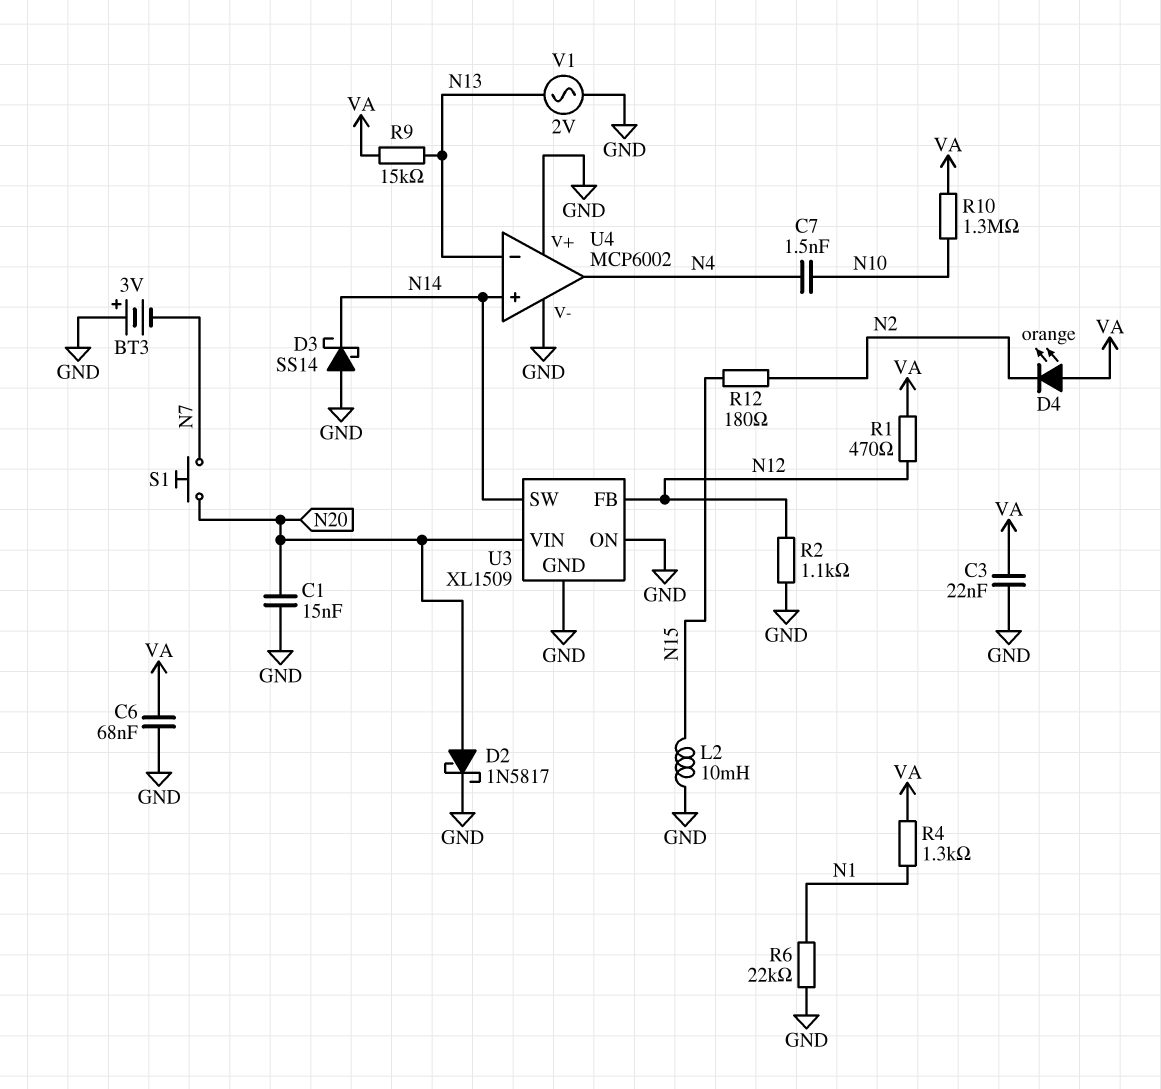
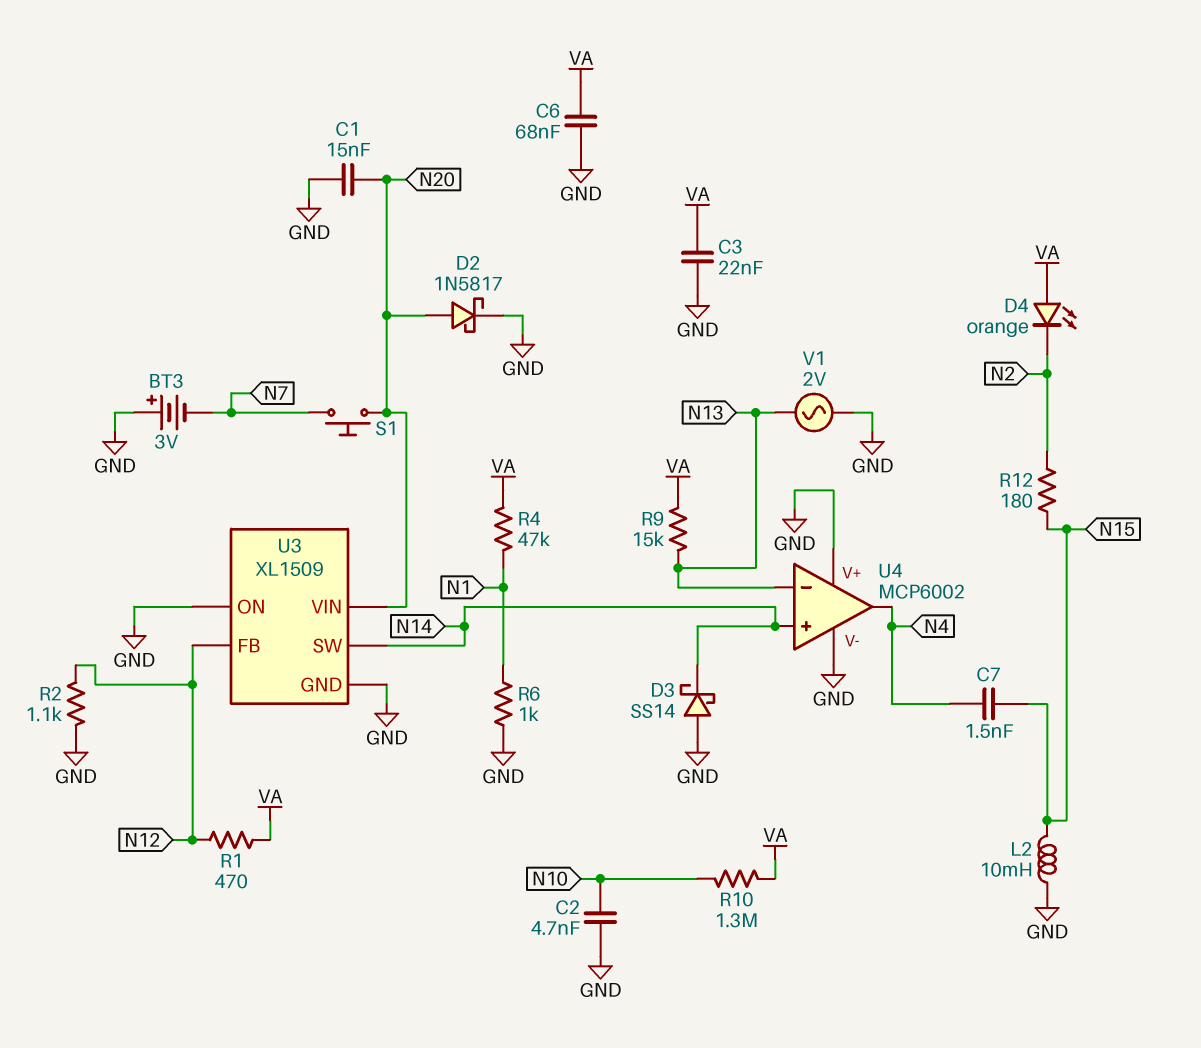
C2: none -> 4.7nF (GND, N10)
C7: 1.5nF (N4, N10) -> 1.5nF (N4, N15)
R4: 1.3k (N1, VA) -> 47k (N1, VA)
R6: 22k (GND, N1) -> 1k (GND, N1)

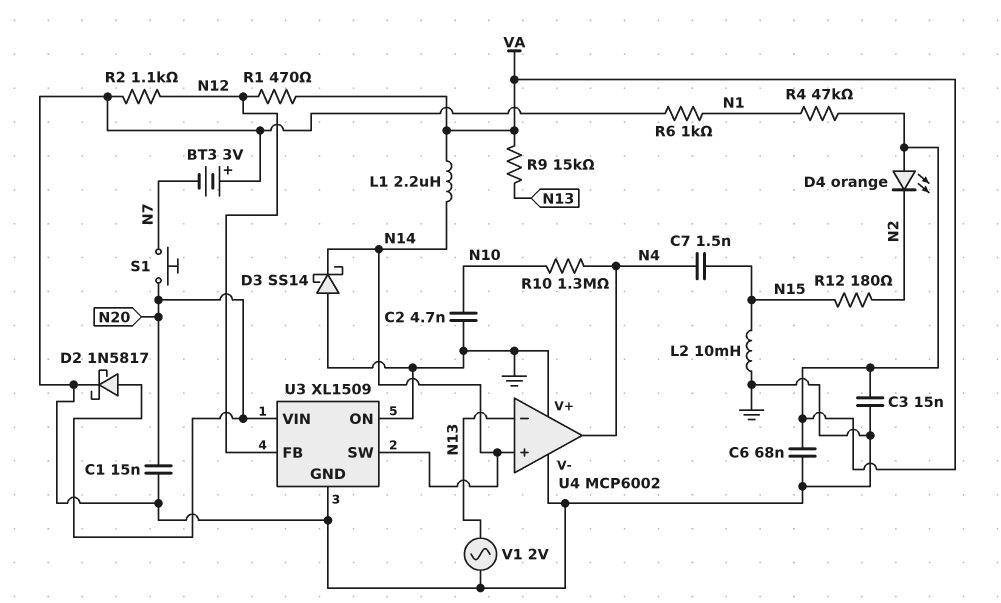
C3: 22nF (GND, VA) -> 15nF (GND, VA)
L1: none -> 2.2uH (N14, VA)
R10: 1.3M (N10, VA) -> 1.3M (N4, N10)

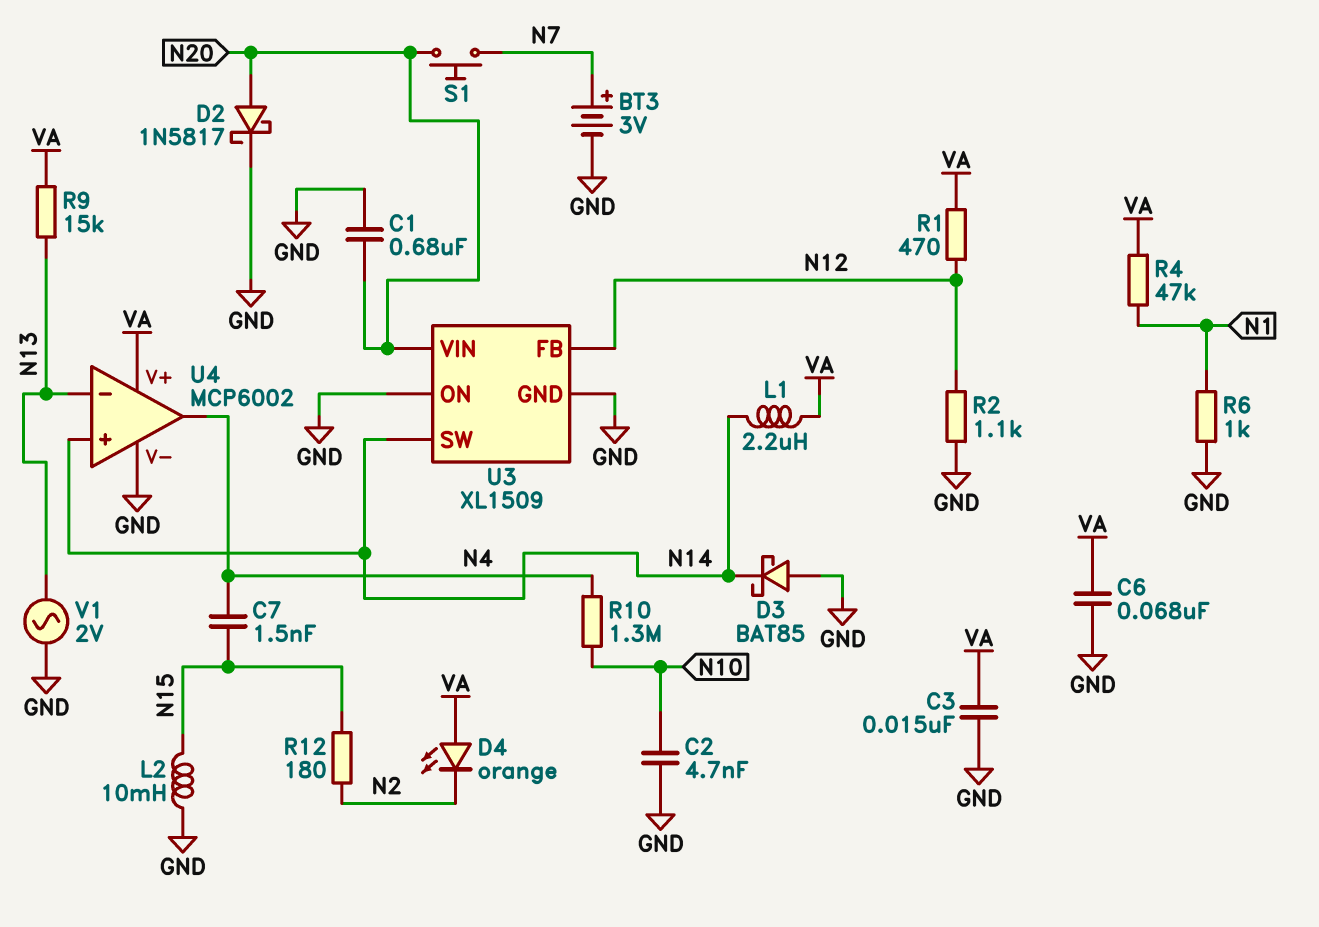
BT3: 3V (plus GND, minus N7) -> 3V (plus N7, minus GND)
C1: 15nF (GND, N20) -> 680nF (GND, N20)
D3: schottky SS14 (A GND, K N14) -> schottky BAT85 (A GND, K N14)
U4 pin V+: GND -> VA

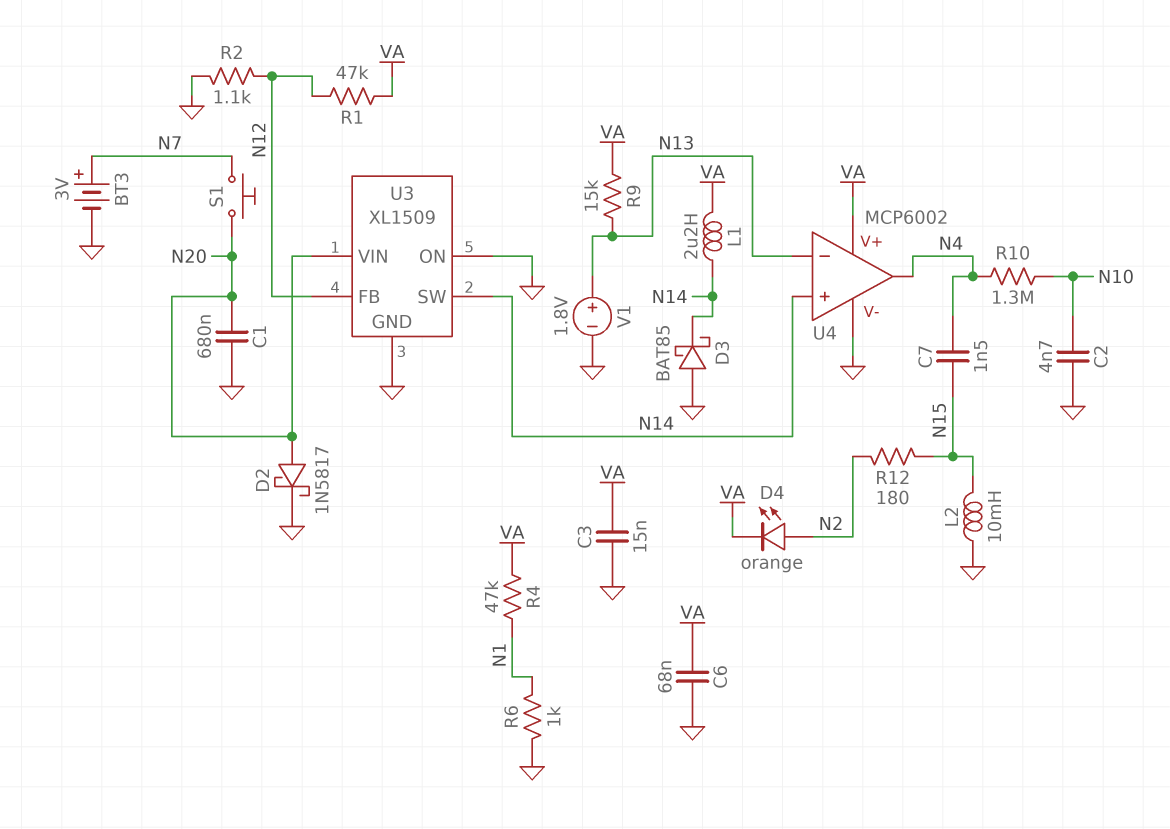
D4: LED orange (A VA, K N2) -> LED orange (A N2, K VA)
R1: 470 (N12, VA) -> 47k (N12, VA)
V1: AC 2V (GND, N13) -> 1.8V (plus N13, minus GND)

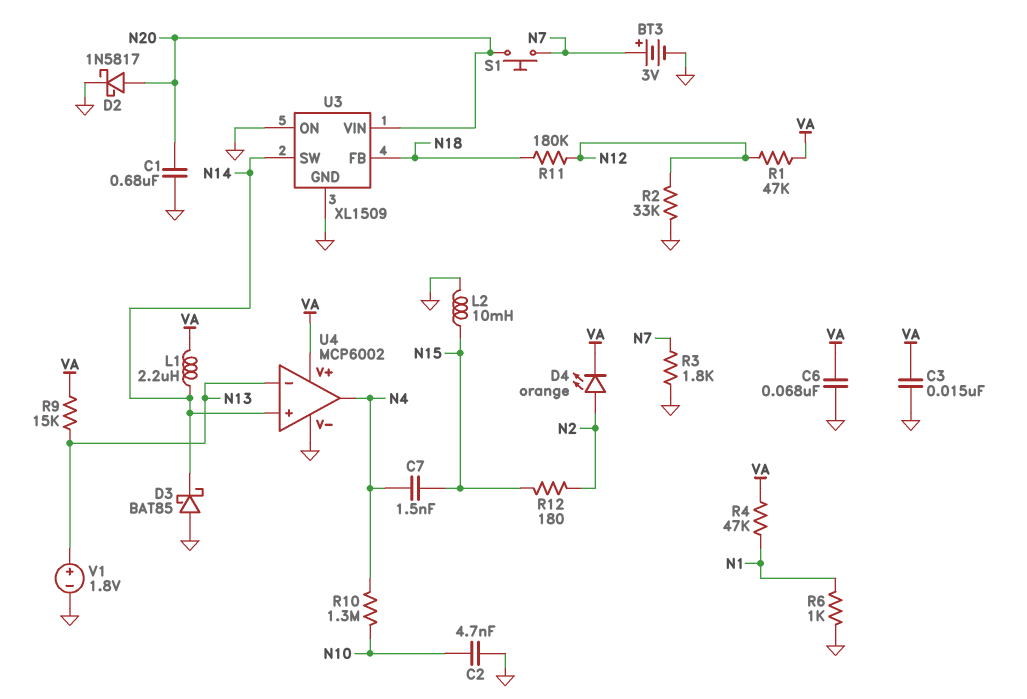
R2: 1.1k (GND, N12) -> 33k (GND, N12)
R3: none -> 1.8k (GND, N7)
R11: none -> 180k (N12, N18)
U3 pin FB: N12 -> N18

